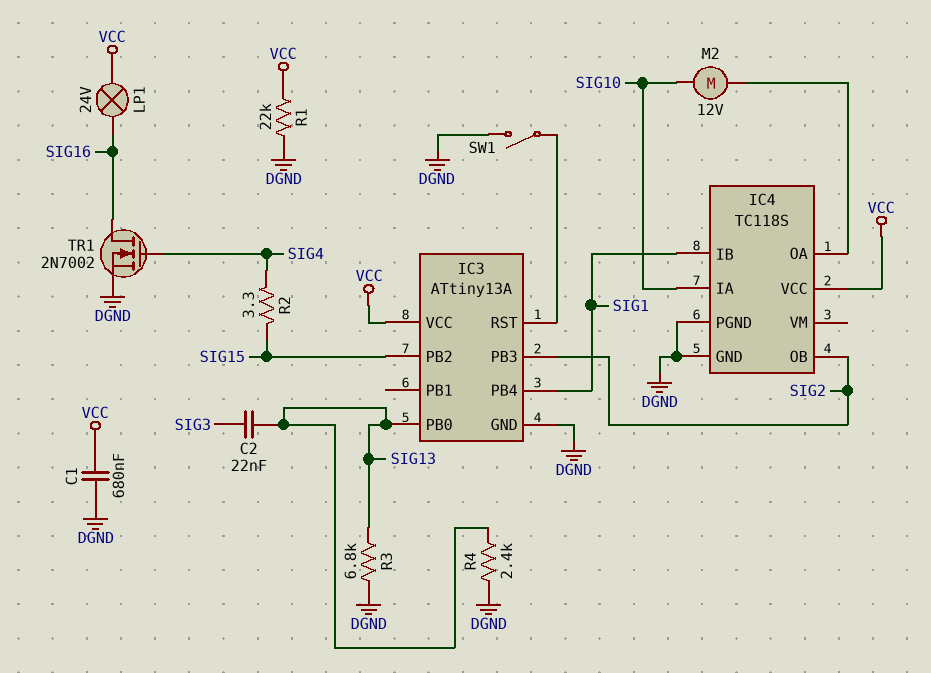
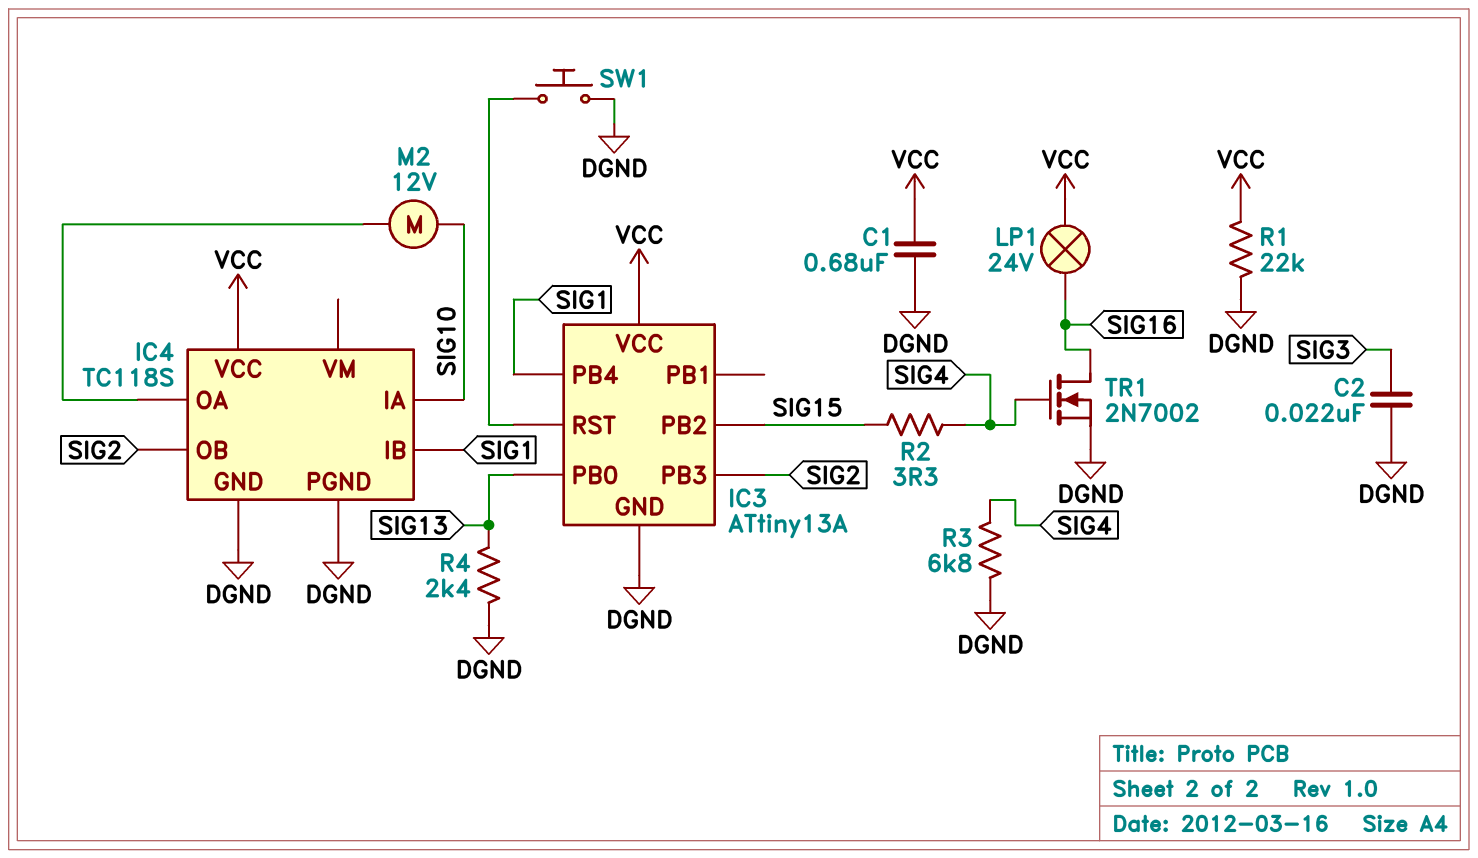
C2: 22nF (SIG3, SIG13) -> 22nF (DGND, SIG3)
R3: 6.8k (DGND, SIG13) -> 6.8k (DGND, SIG4)
SW1: switch (DGND, IC3/RST) -> button (DGND, IC3/RST)

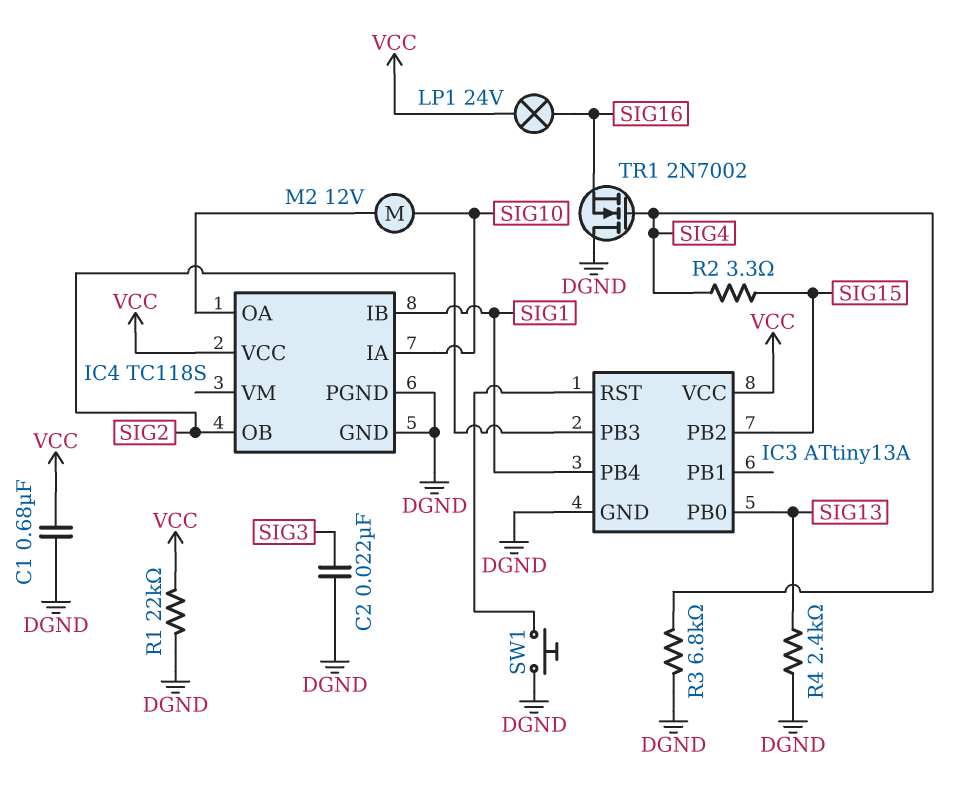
TR1: NMOS 2N7002 (G SIG4, D SIG16, S DGND) -> NMOS 2N7002 (G SIG4, D DGND, S SIG16)

